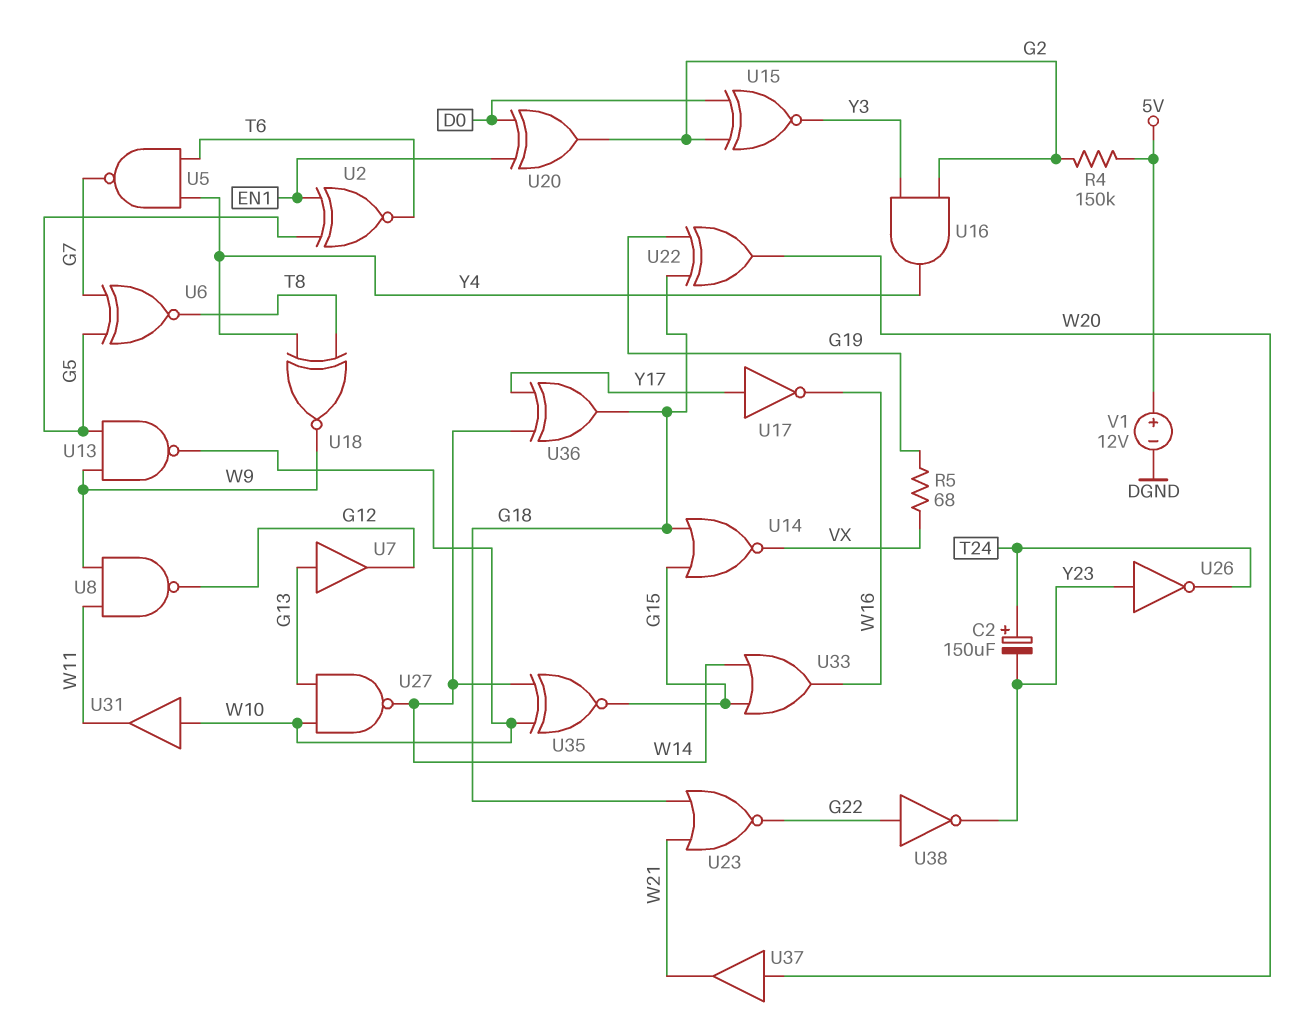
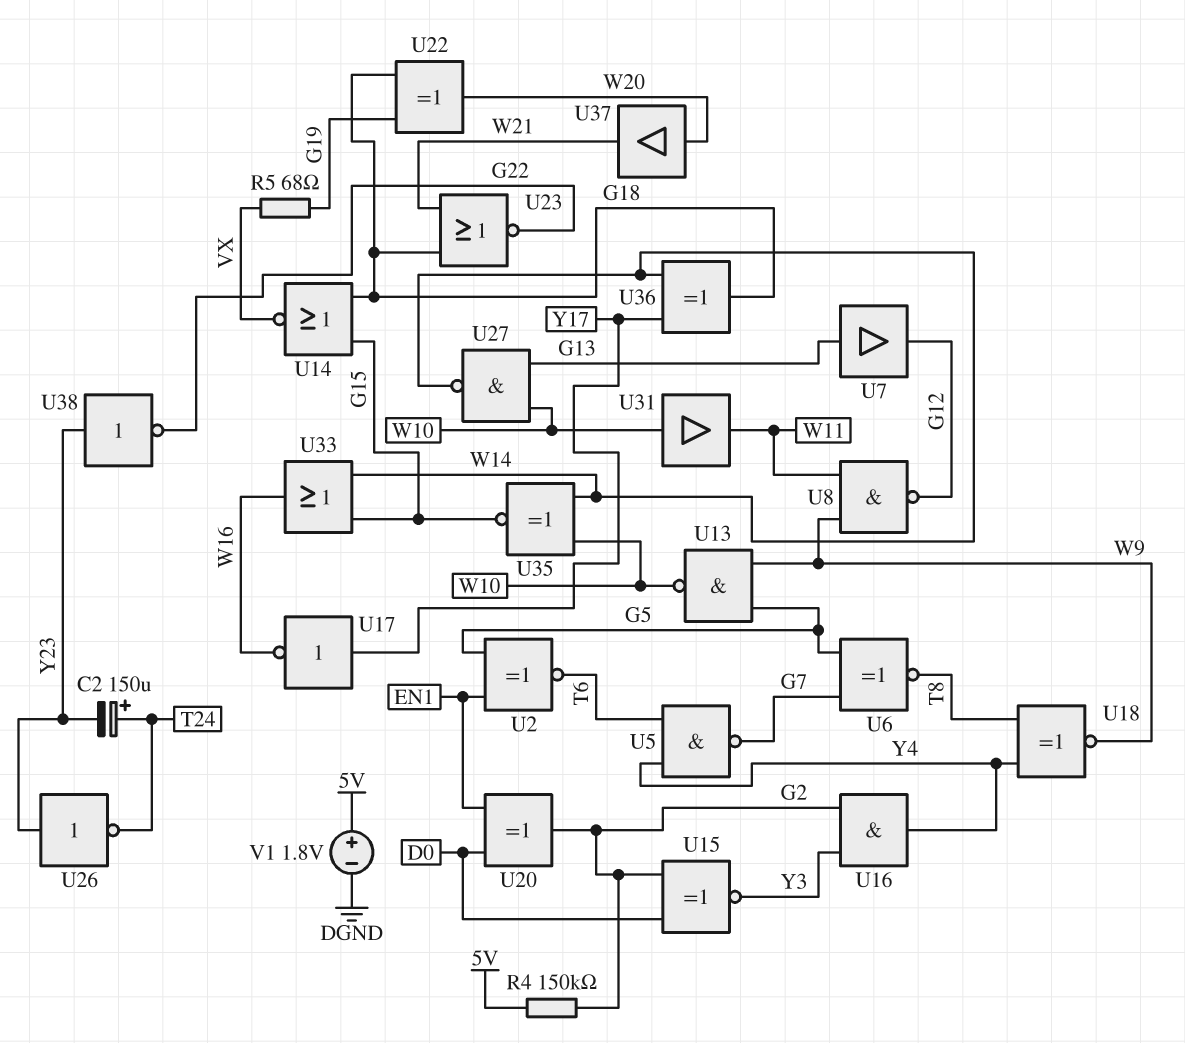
U38: NOT (in G22, out Y23) -> NOT (in Y23, out G22)
V1: 12V (plus 5V, minus DGND) -> 1.8V (plus 5V, minus DGND)

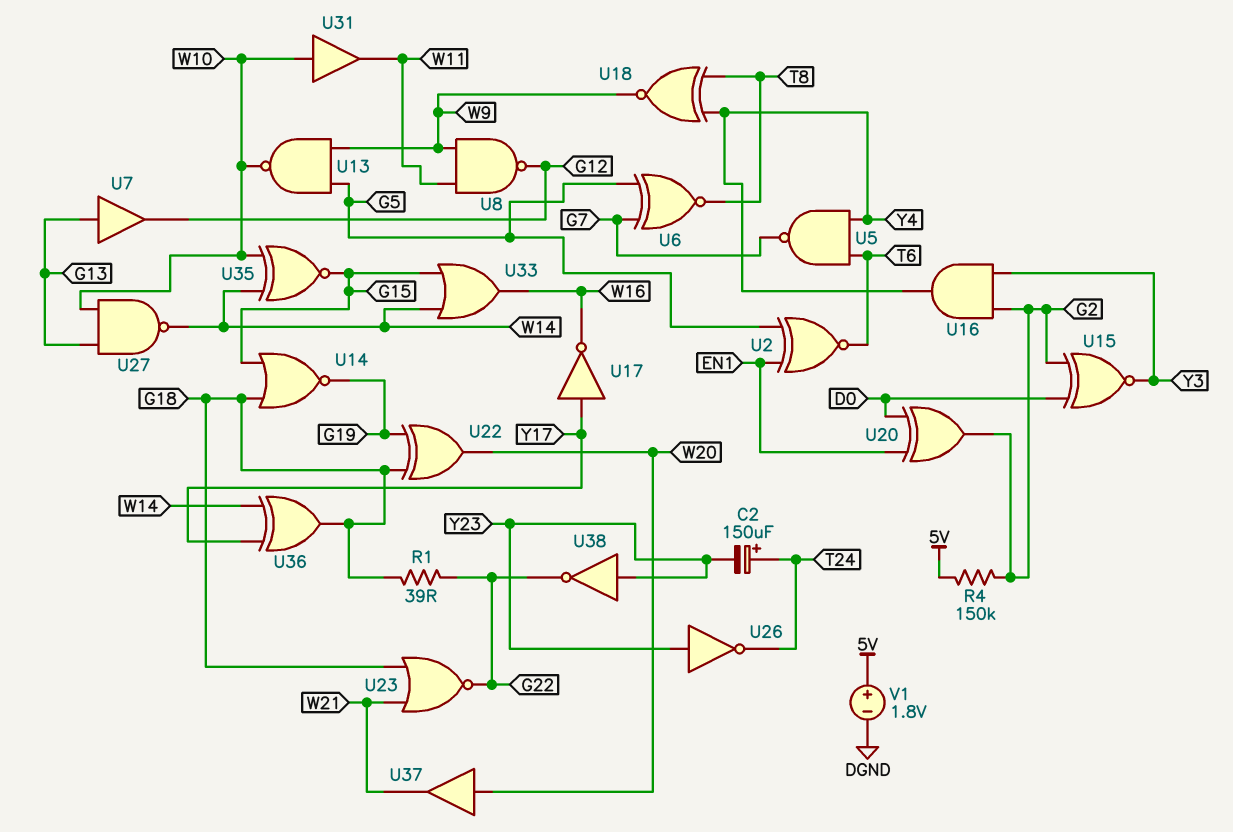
R1: none -> 39 (G18, G22)
R5: 68 (G19, VX) -> none
U14: NOR (in G15, in G18, out VX) -> NOR (in G15, in G18, out G19)

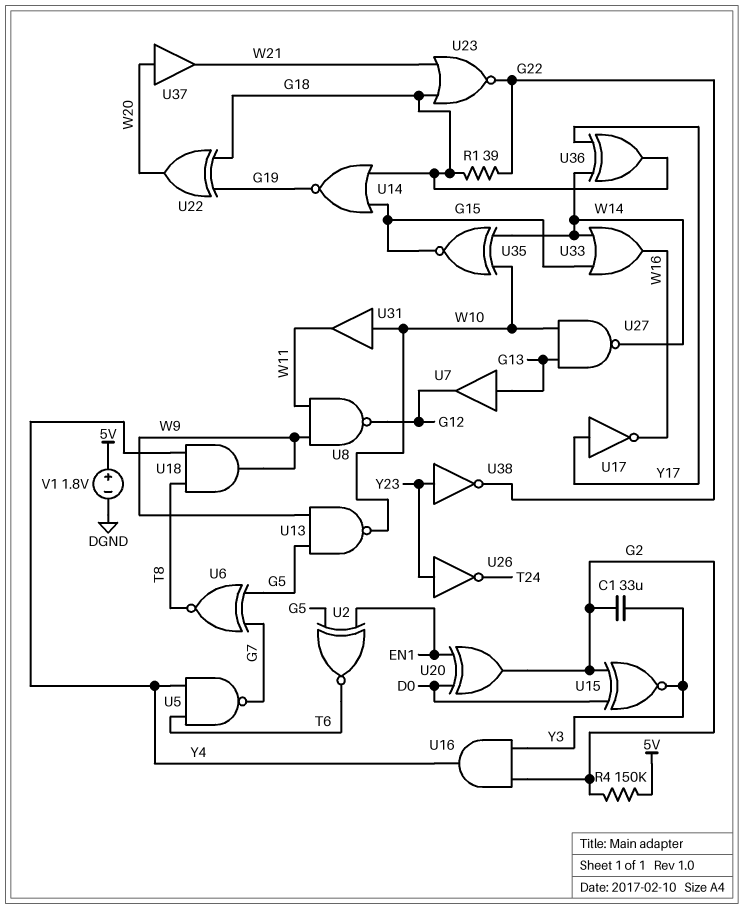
C1: none -> 33uF (G2, Y3)
C2: 150uF (plus T24, minus Y23) -> none
U18: XNOR (in T8, in Y4, out W9) -> AND (in T8, in Y4, out W9)

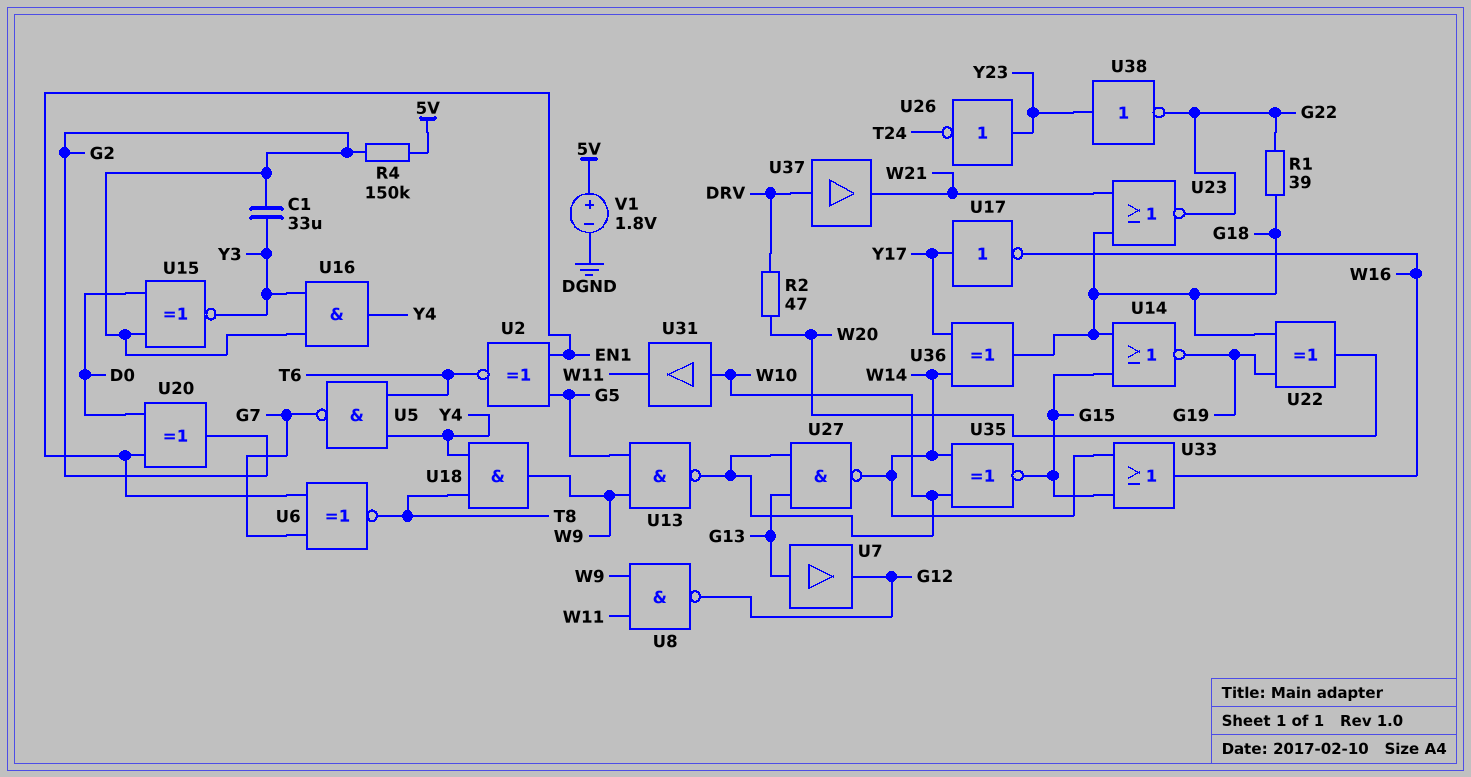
R2: none -> 47 (DRV, W20)
U6: XNOR (in G5, in G7, out T8) -> XNOR (in EN1, in G7, out T8)
U37: buffer (in W20, out W21) -> buffer (in DRV, out W21)

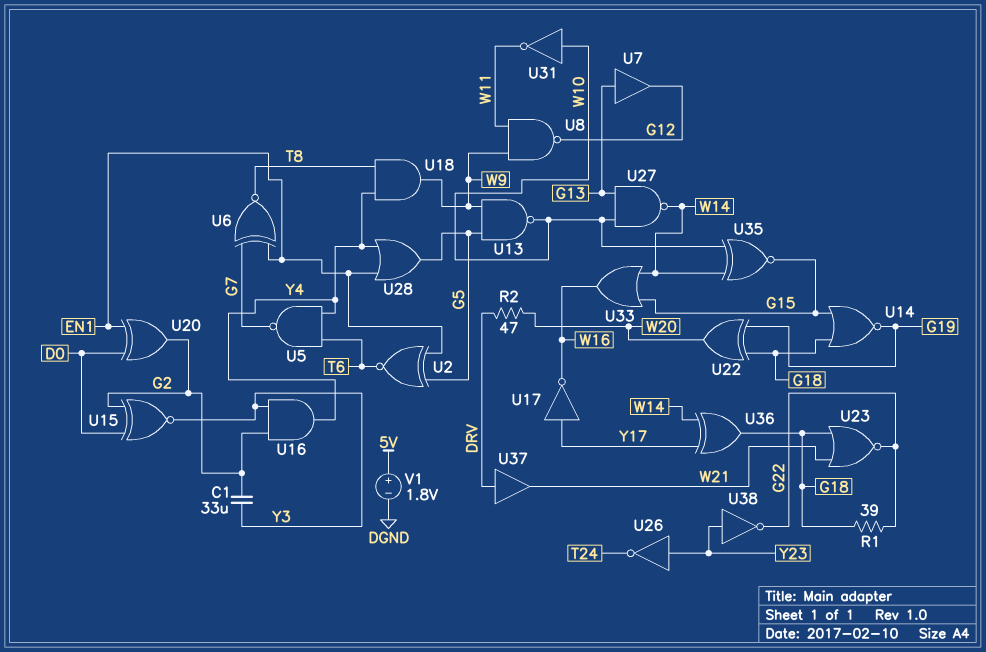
R4: 150k (5V, G2) -> none
U28: none -> OR (in EN1, in Y4, out G5)
U31: buffer (in W10, out W11) -> NOT (in W10, out W11)

